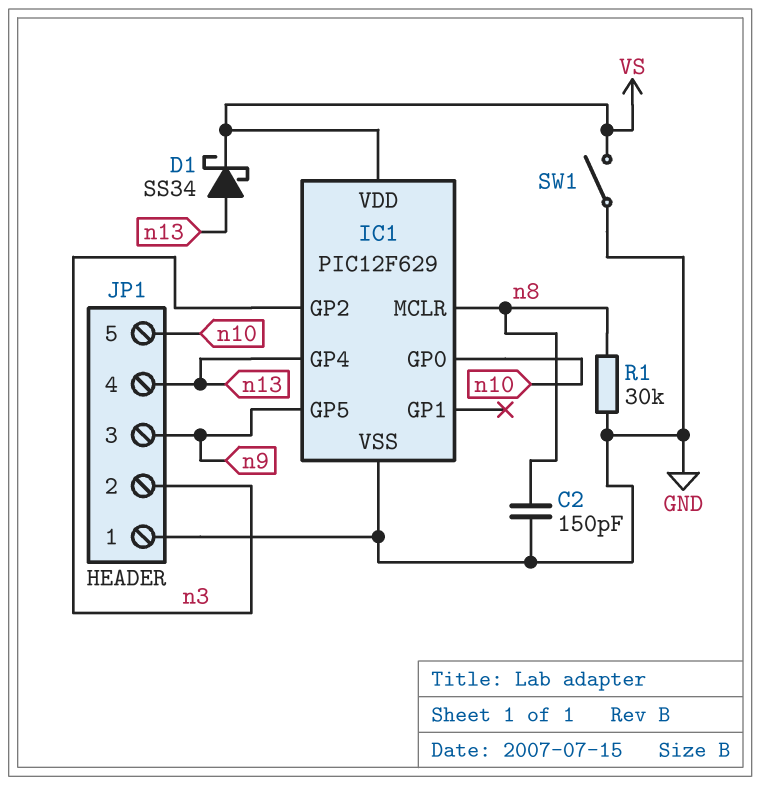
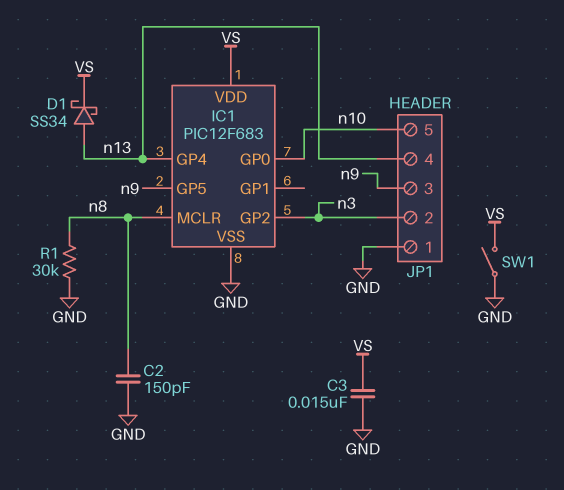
C3: none -> 15nF (GND, VS)
IC1: PIC12F629 -> PIC12F683

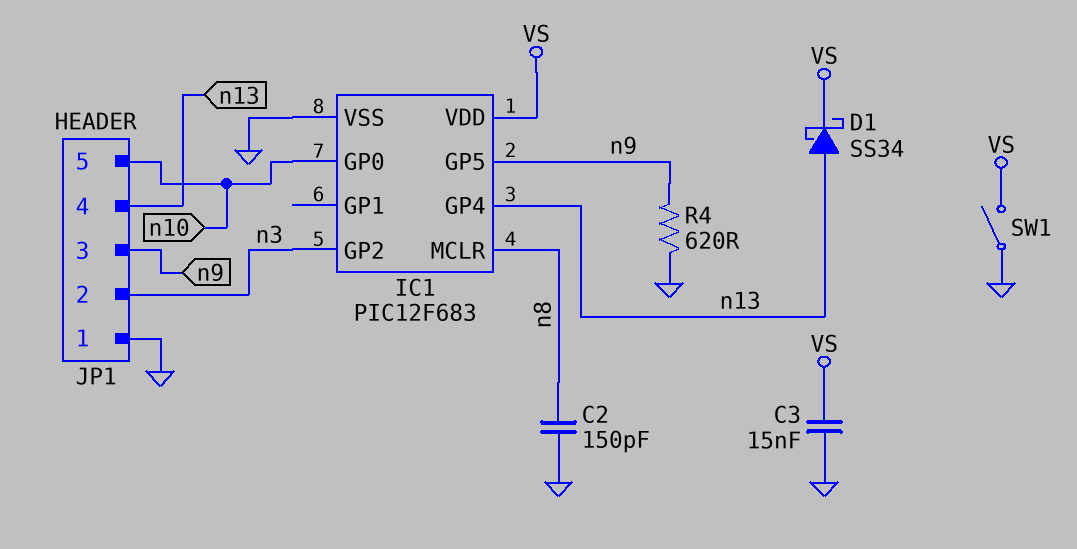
R1: 30k (GND, n8) -> none
R4: none -> 620 (GND, n9)

